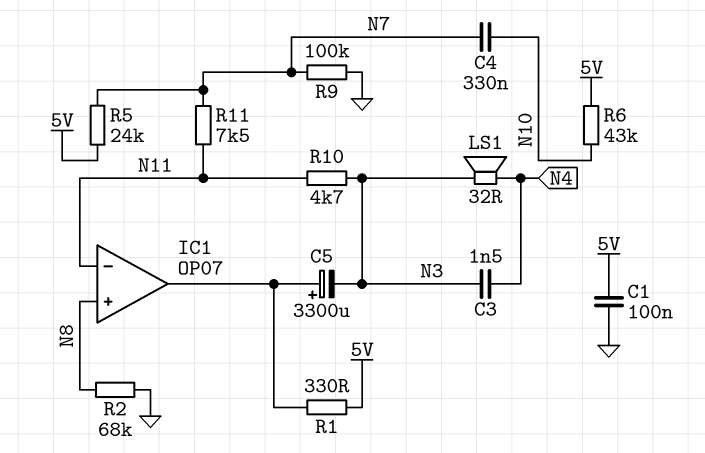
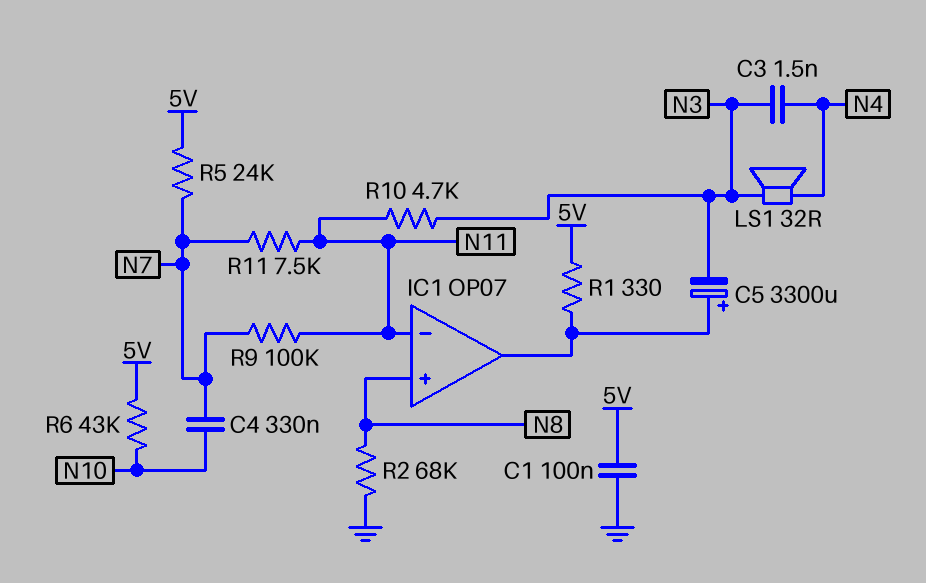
R9: 100k (GND, N7) -> 100k (N7, N11)

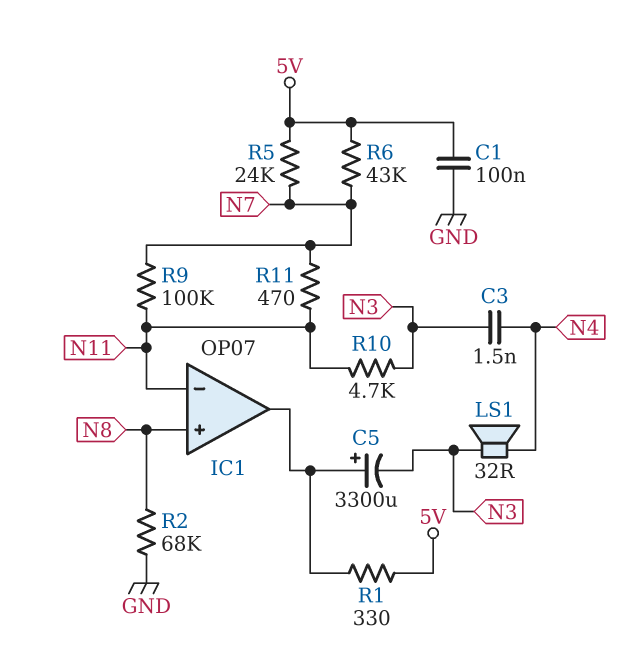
C4: 330nF (N7, N10) -> none
R6: 43k (5V, N10) -> 43k (5V, N7)
R11: 7.5k (N7, N11) -> 470 (N7, N11)

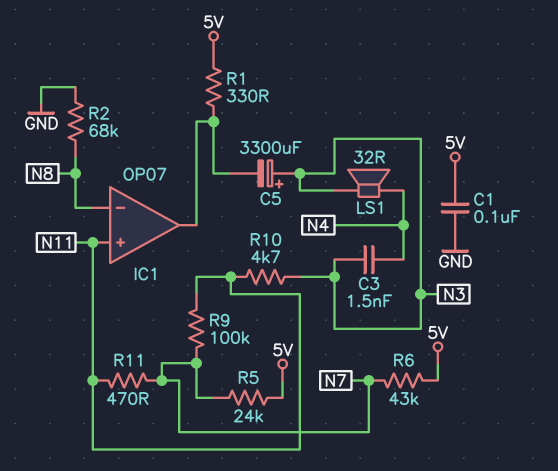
C5: 3300uF (plus IC1/out, minus N3) -> 3300uF (plus N3, minus IC1/out)
IC1 pin in+: N8 -> N11
IC1 pin in-: N11 -> N8

